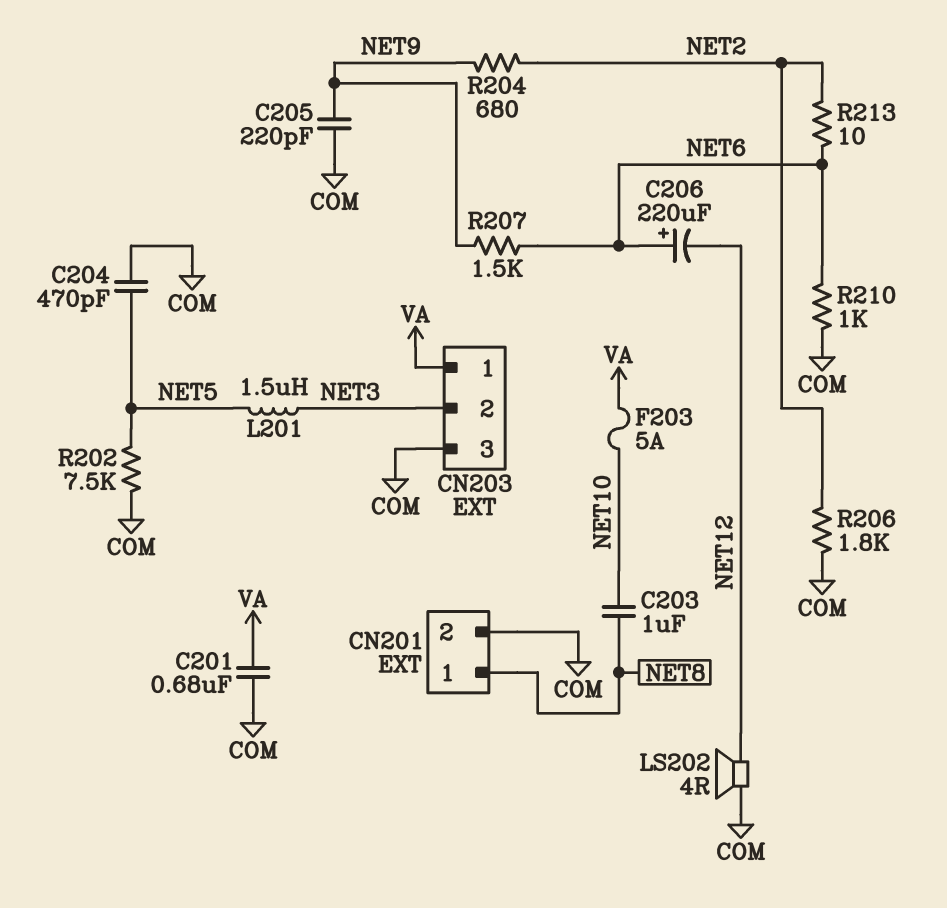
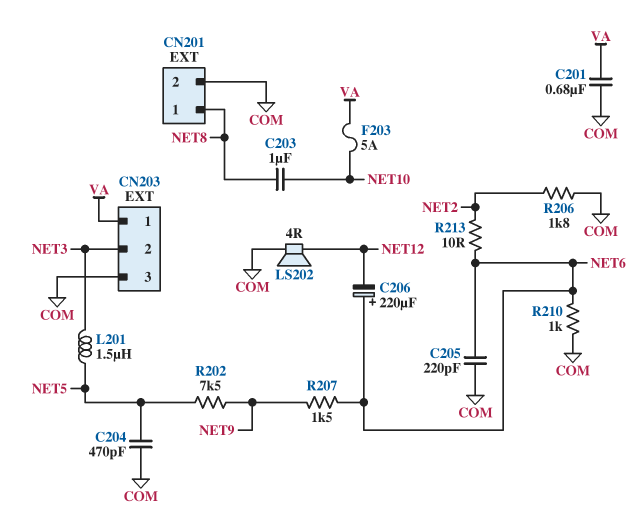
C205: 220pF (COM, NET9) -> 220pF (COM, NET6)
R202: 7.5k (COM, NET5) -> 7.5k (NET5, NET9)
R204: 680 (NET2, NET9) -> none

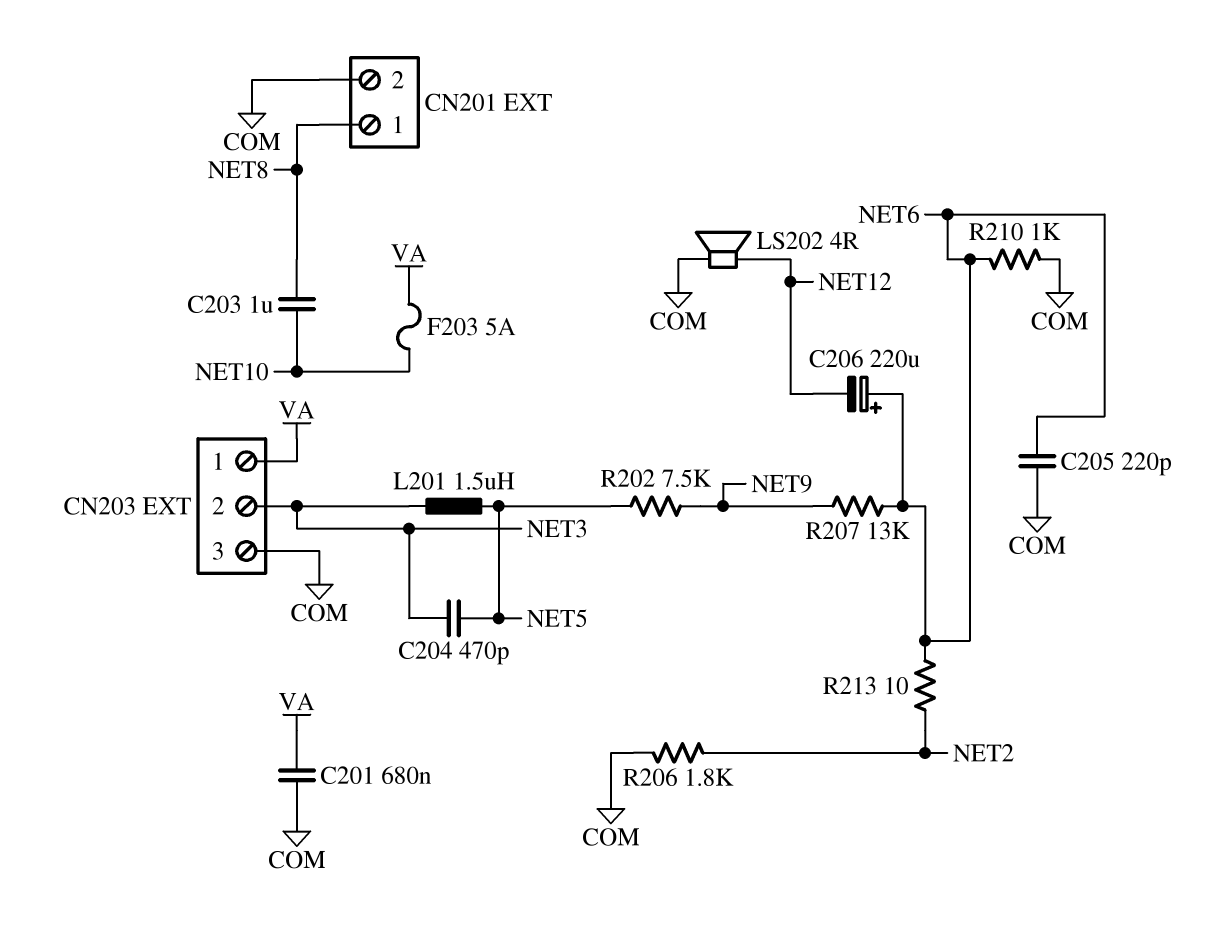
C204: 470pF (COM, NET5) -> 470pF (NET3, NET5)
R207: 1.5k (NET6, NET9) -> 13k (NET6, NET9)

